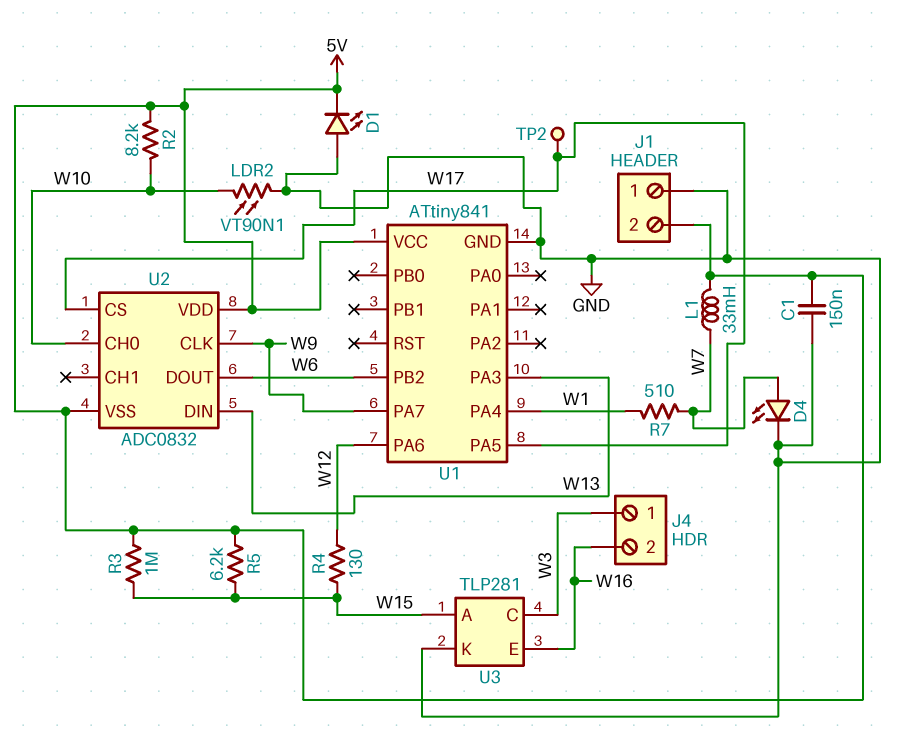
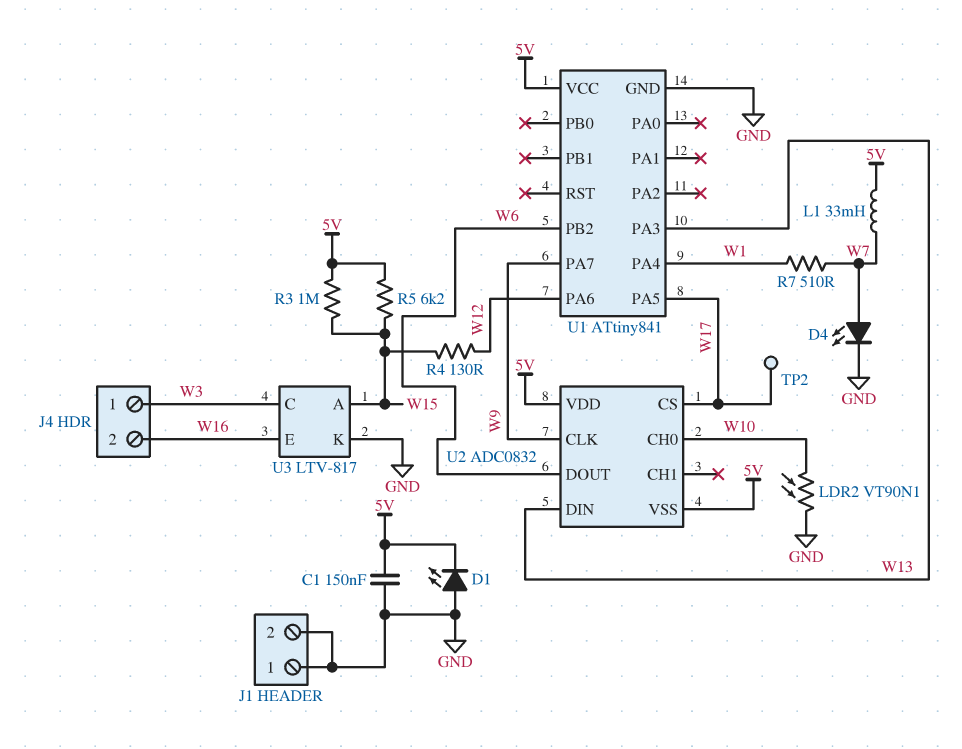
J1 pin 2: 5V -> GND
R2: 8.2k (5V, W10) -> none
U3: TLP281 -> LTV-817

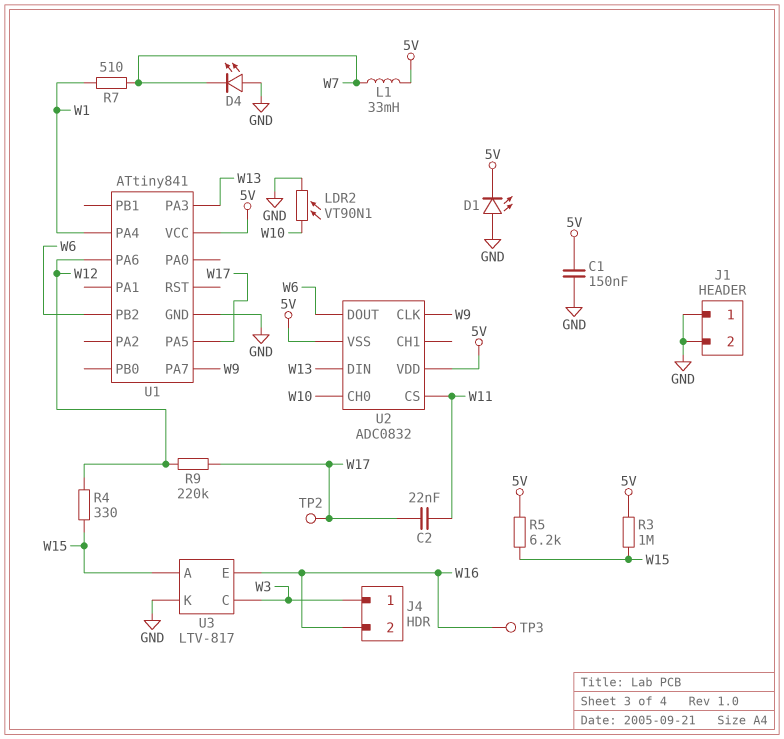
C2: none -> 22nF (W11, W17)
D4: LED (A W7, K GND) -> LED (A GND, K W7)
R4: 130 (W12, W15) -> 330 (W12, W15)
R9: none -> 220k (W12, W17)
TP3: none -> test point (W16)
U2 pin CS: W17 -> W11

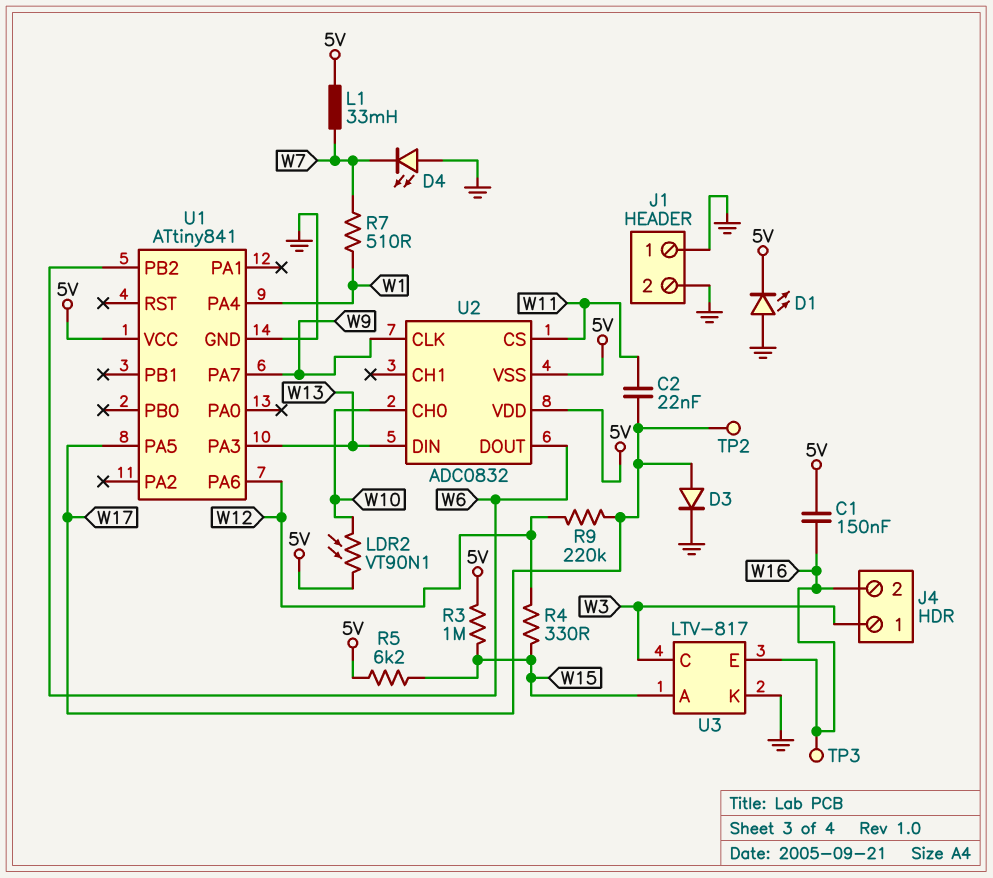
C1: 150nF (5V, GND) -> 150nF (5V, W16)
D3: none -> diode (A W17, K GND)
LDR2: VT90N1 (GND, W10) -> VT90N1 (5V, W10)

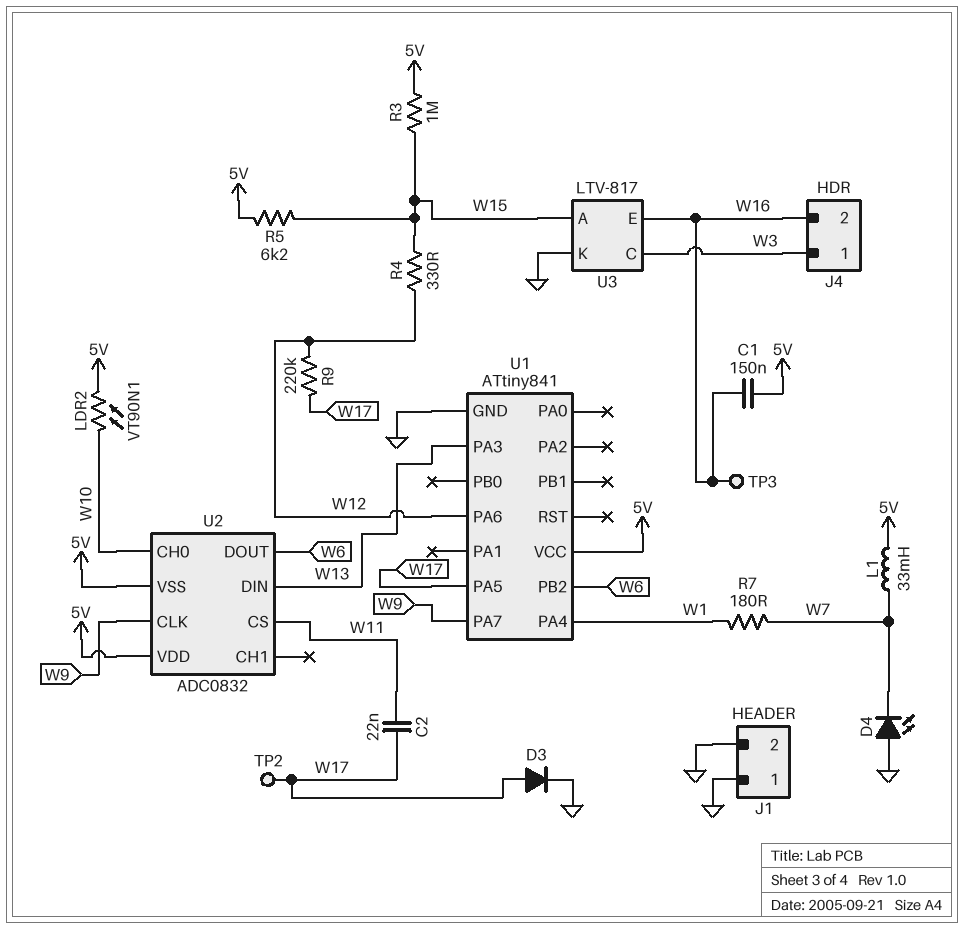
D1: LED (A GND, K 5V) -> none
R7: 510 (W1, W7) -> 180 (W1, W7)

